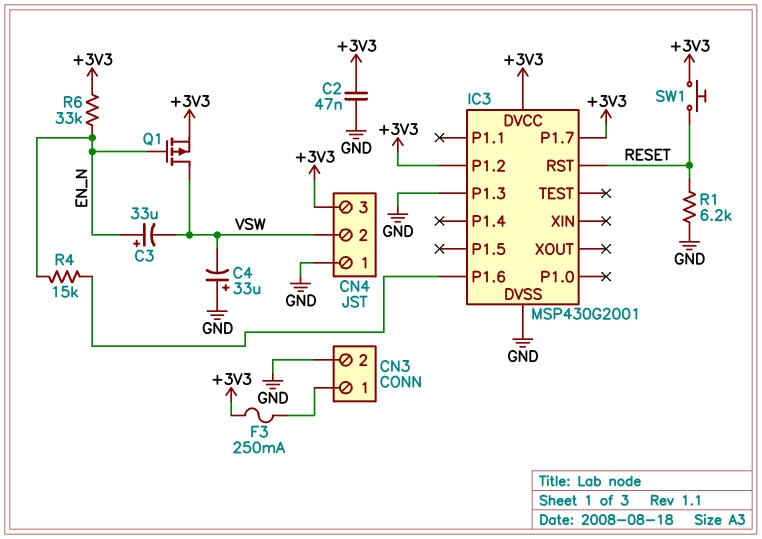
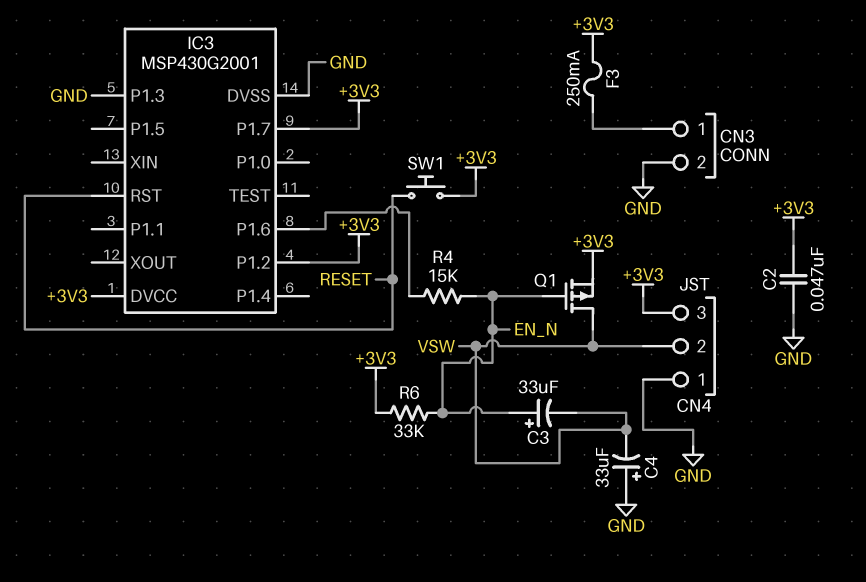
R1: 6.2k (GND, RESET) -> none

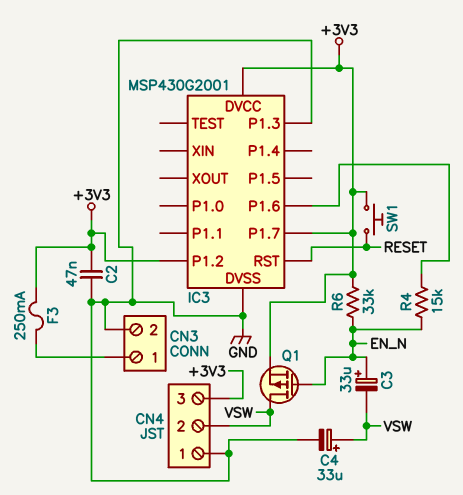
C4: 33uF (plus GND, minus VSW) -> 33uF (plus VSW, minus GND)

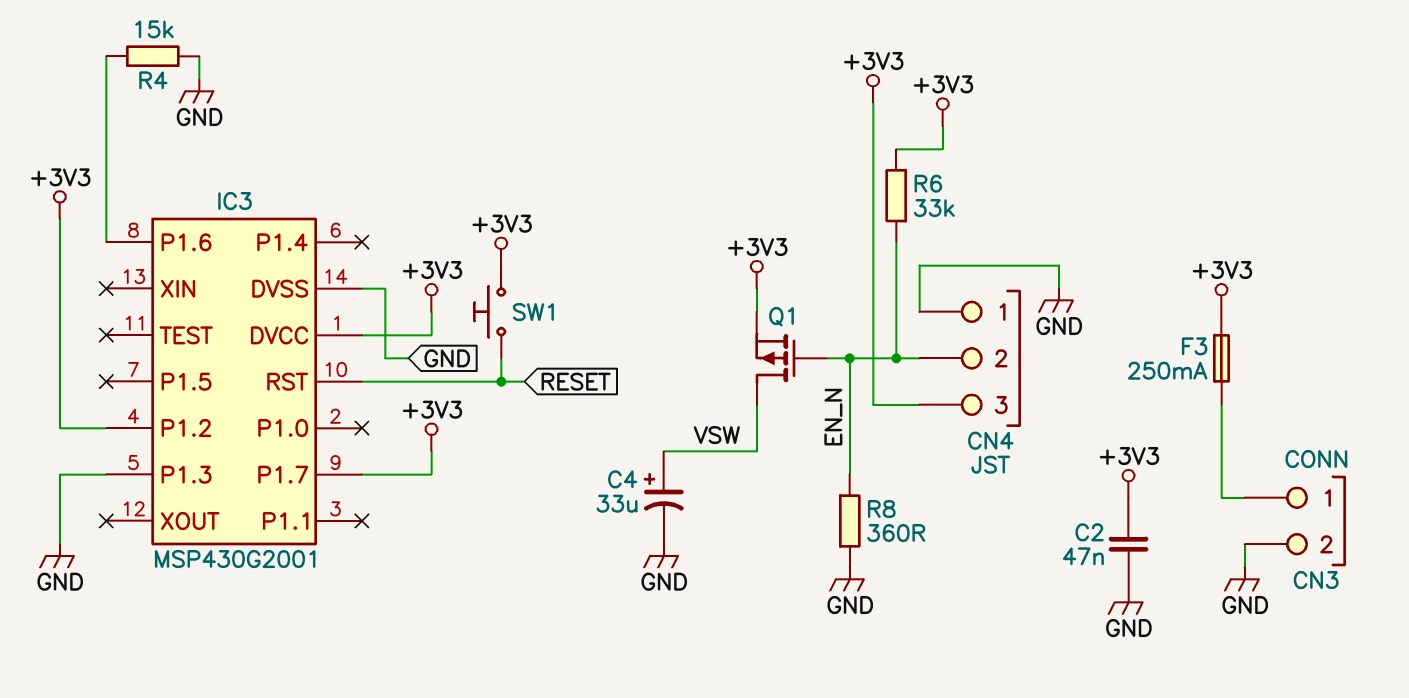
C3: 33uF (plus EN_N, minus VSW) -> none
CN4 pin 2: VSW -> EN_N
R4: 15k (EN_N, IC3/P1.6) -> 15k (GND, IC3/P1.6)
R8: none -> 360 (EN_N, GND)

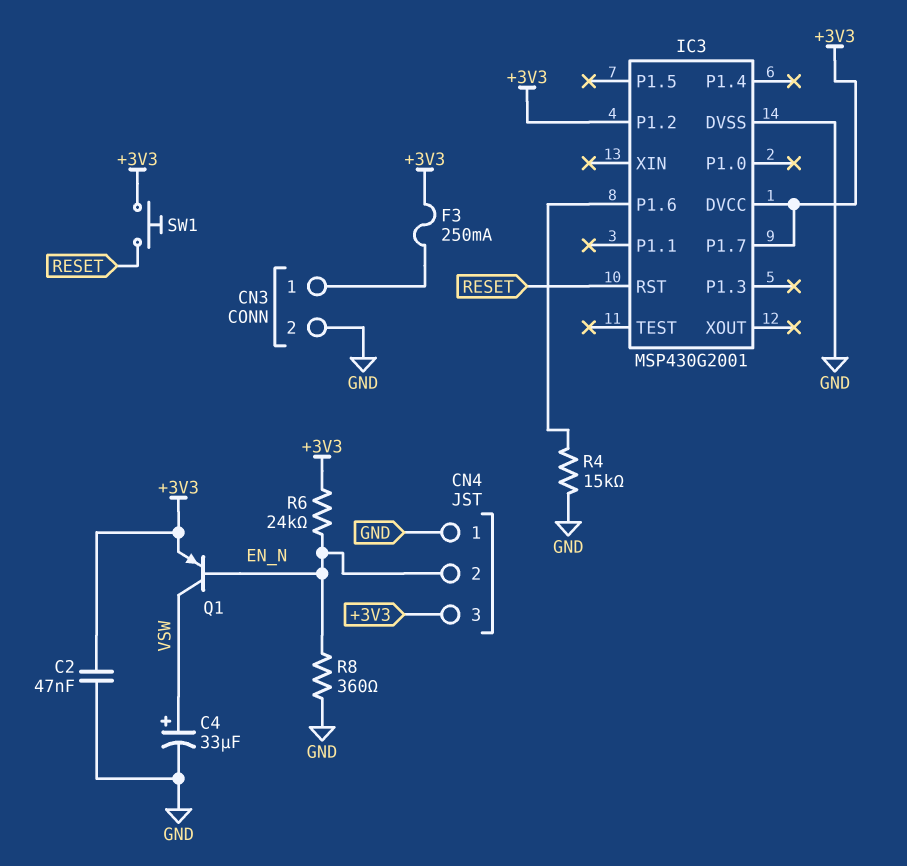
IC3 pin P1.3: GND -> none
Q1: PMOS (G EN_N, D VSW, S +3V3) -> PNP (B EN_N, C VSW, E +3V3)
R6: 33k (+3V3, EN_N) -> 24k (+3V3, EN_N)

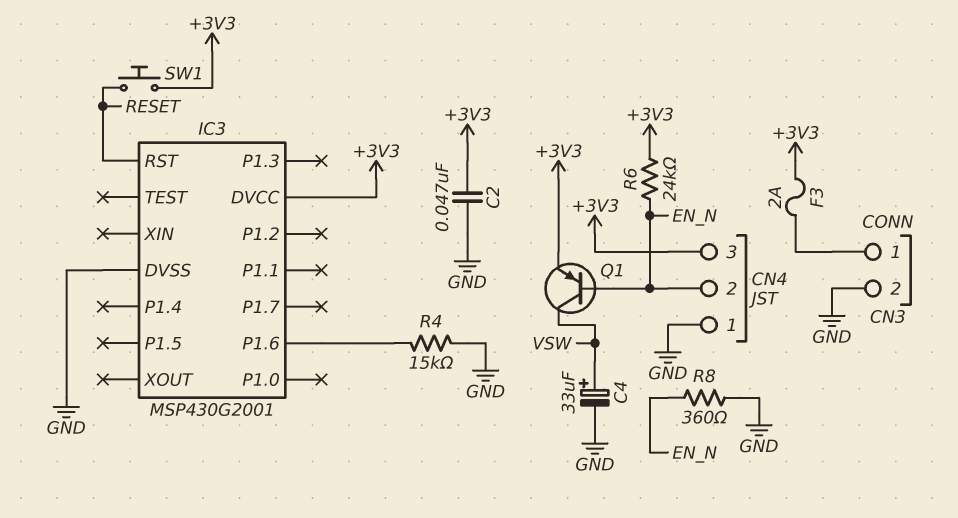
F3: 250mA (+3V3, CN3/1) -> 2A (+3V3, CN3/1)
IC3 pin P1.2: +3V3 -> none
IC3 pin P1.7: +3V3 -> none

